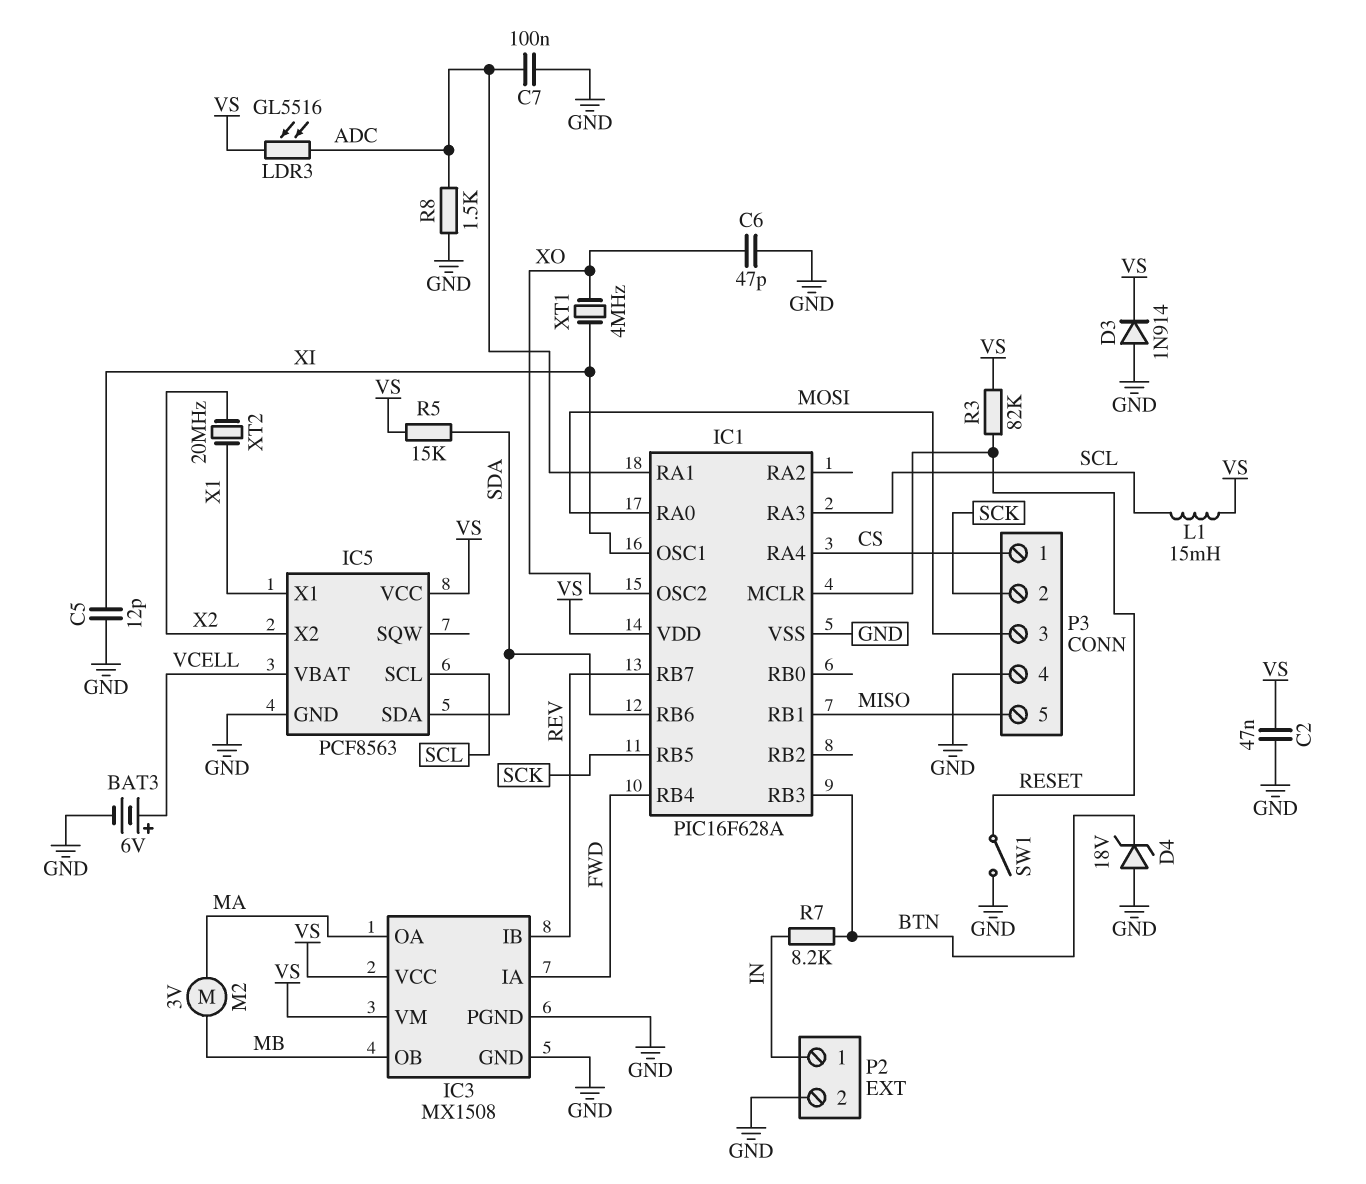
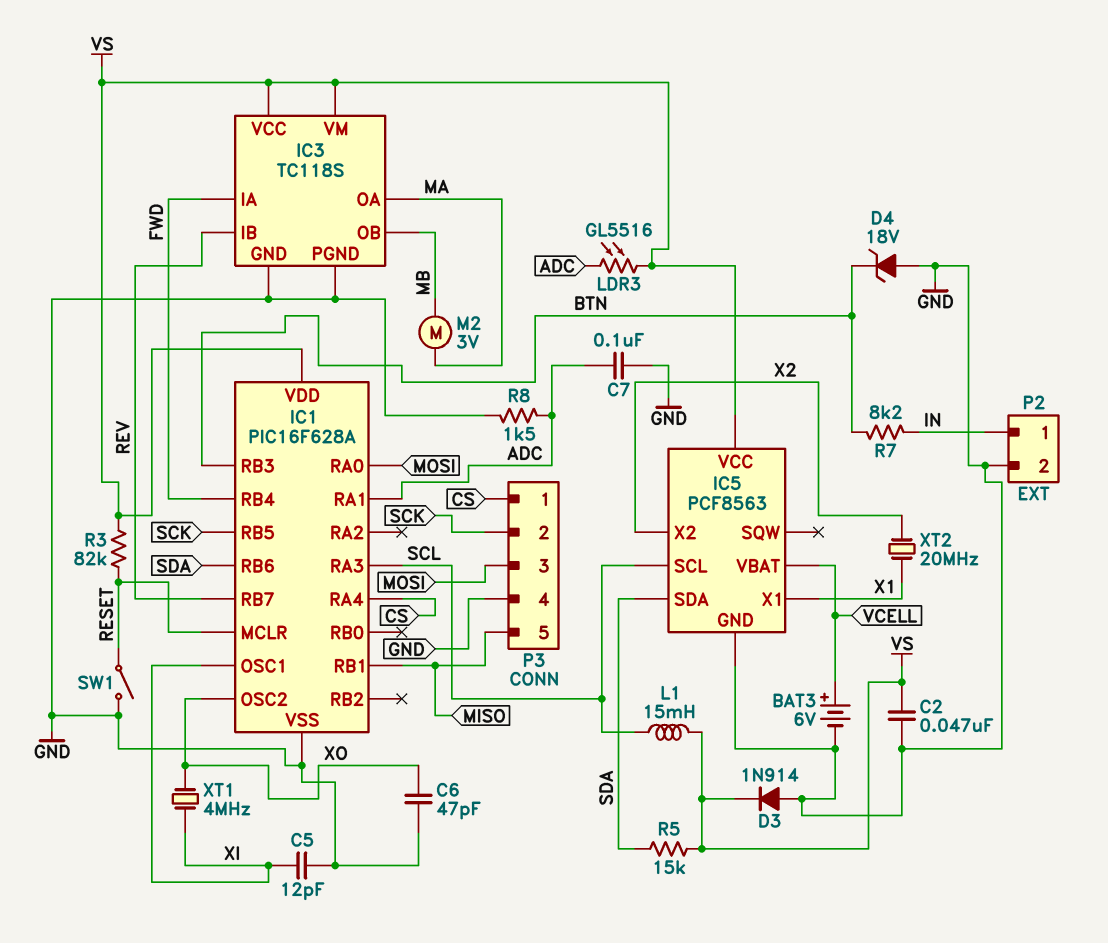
IC3: MX1508 -> TC118S

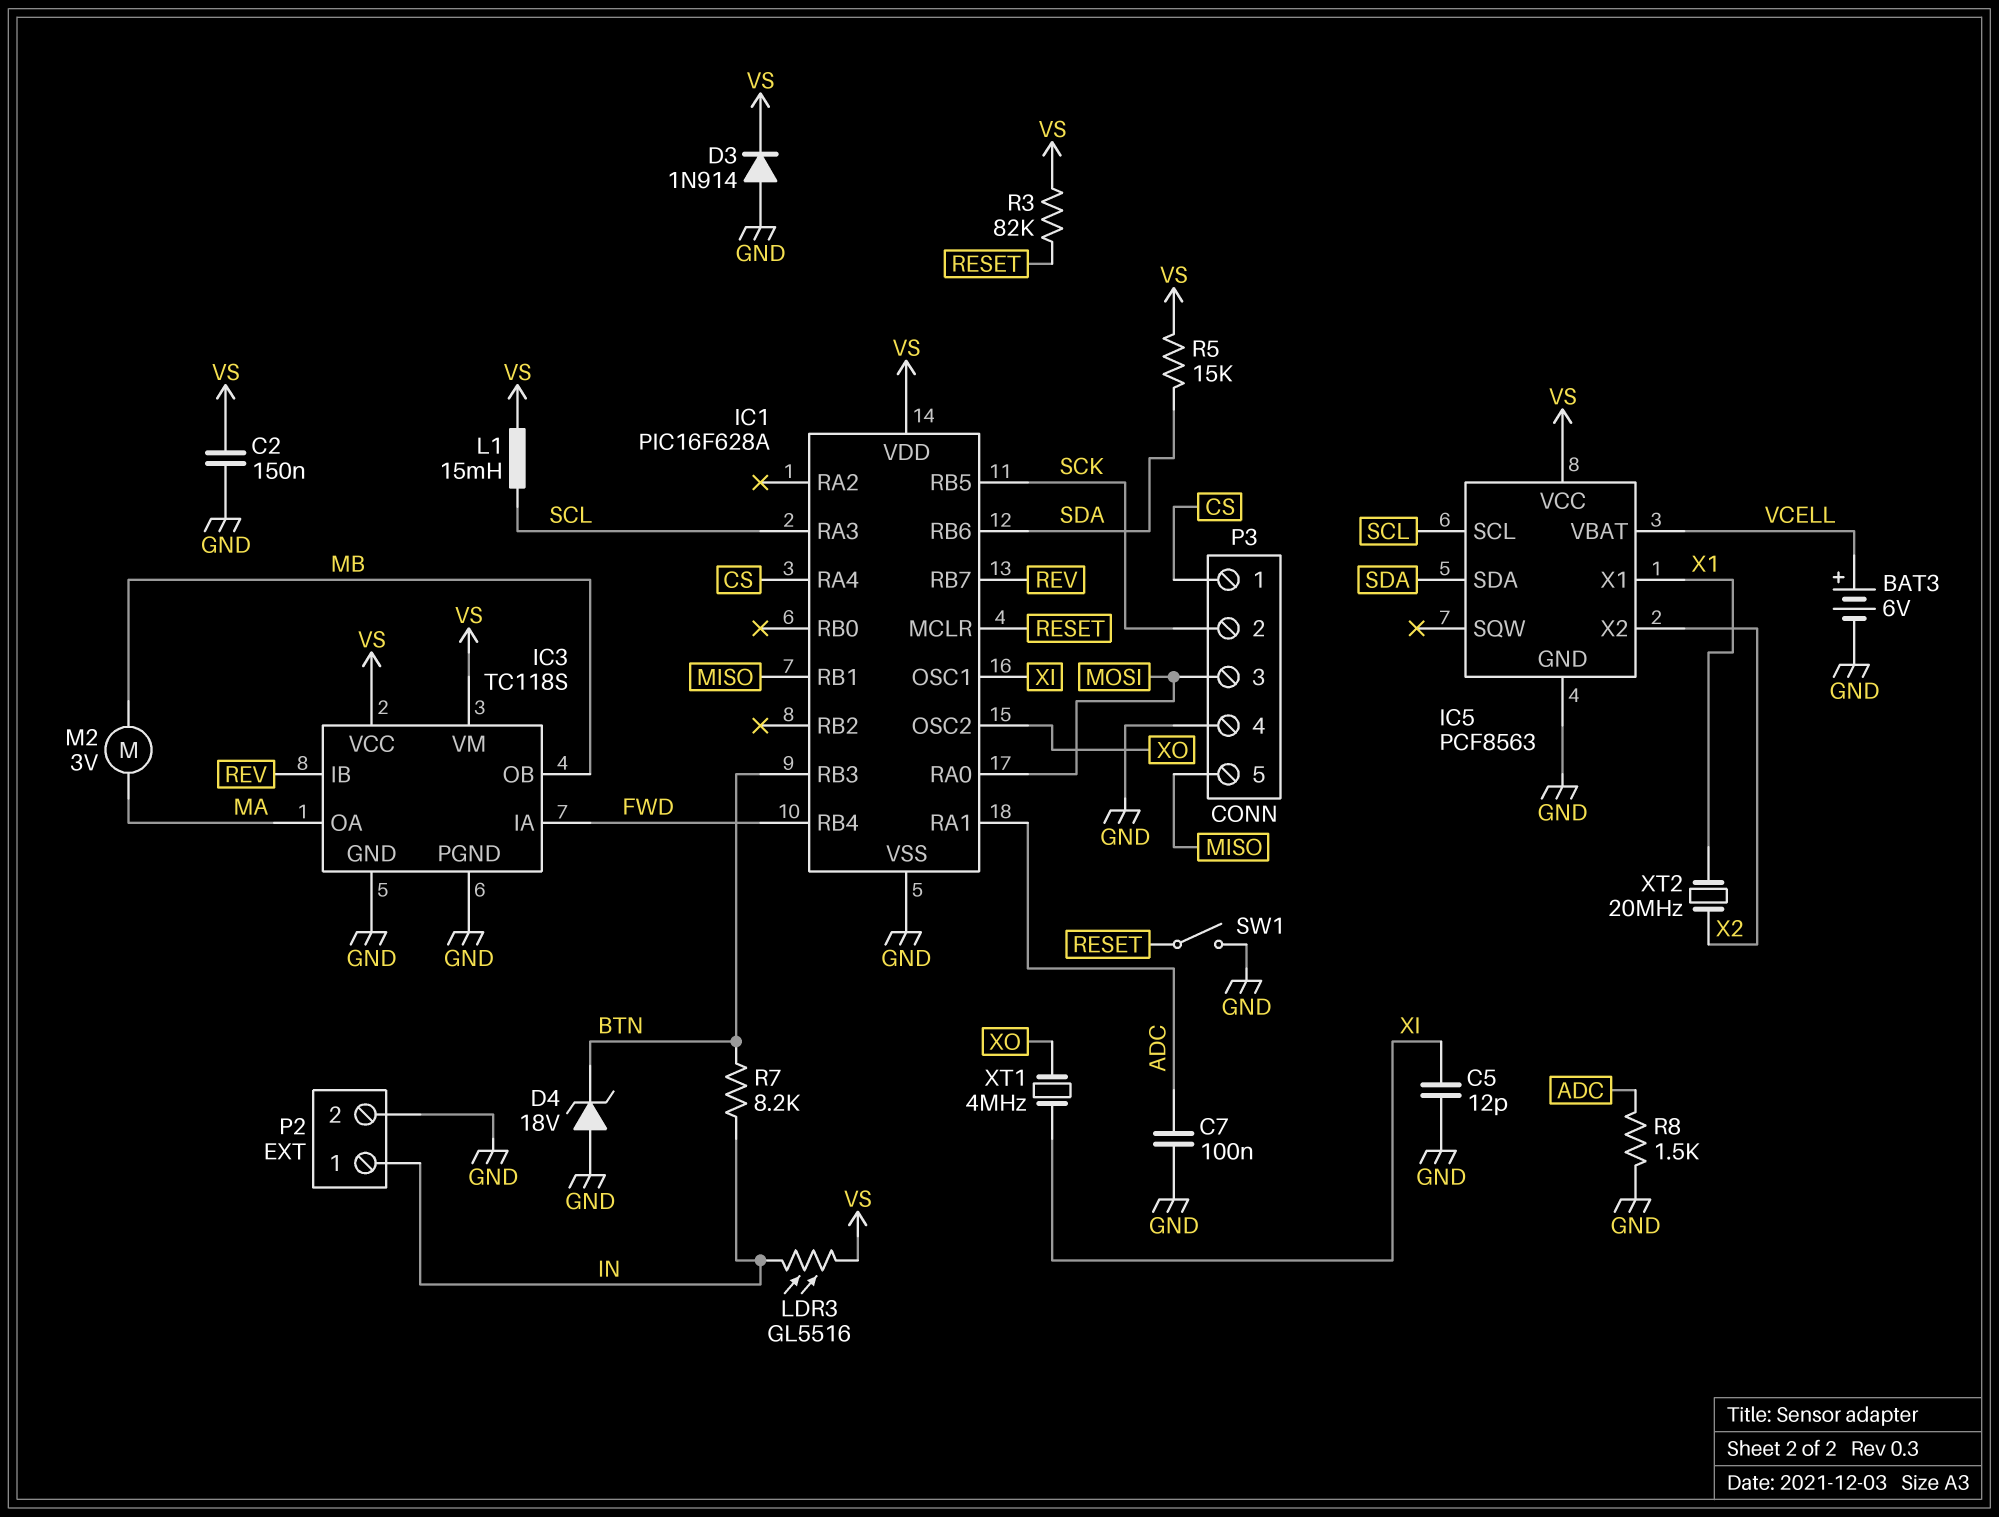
C2: 47nF (GND, VS) -> 150nF (GND, VS)
C6: 47pF (GND, XO) -> none
LDR3: GL5516 (ADC, VS) -> GL5516 (IN, VS)

